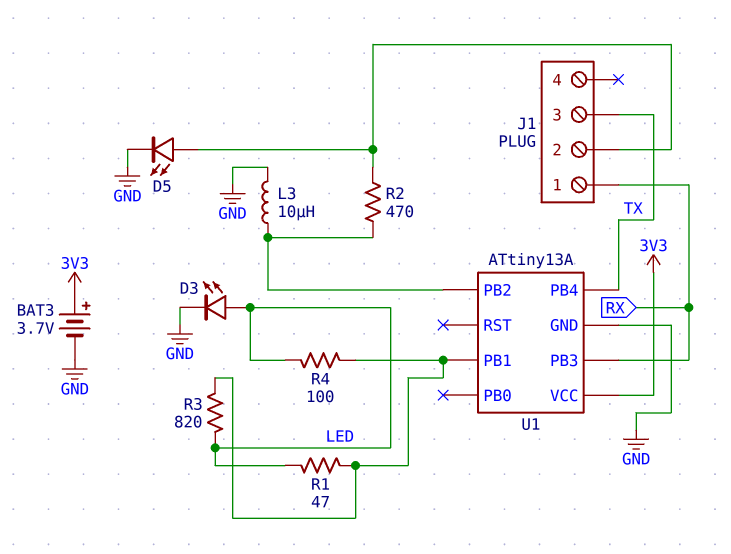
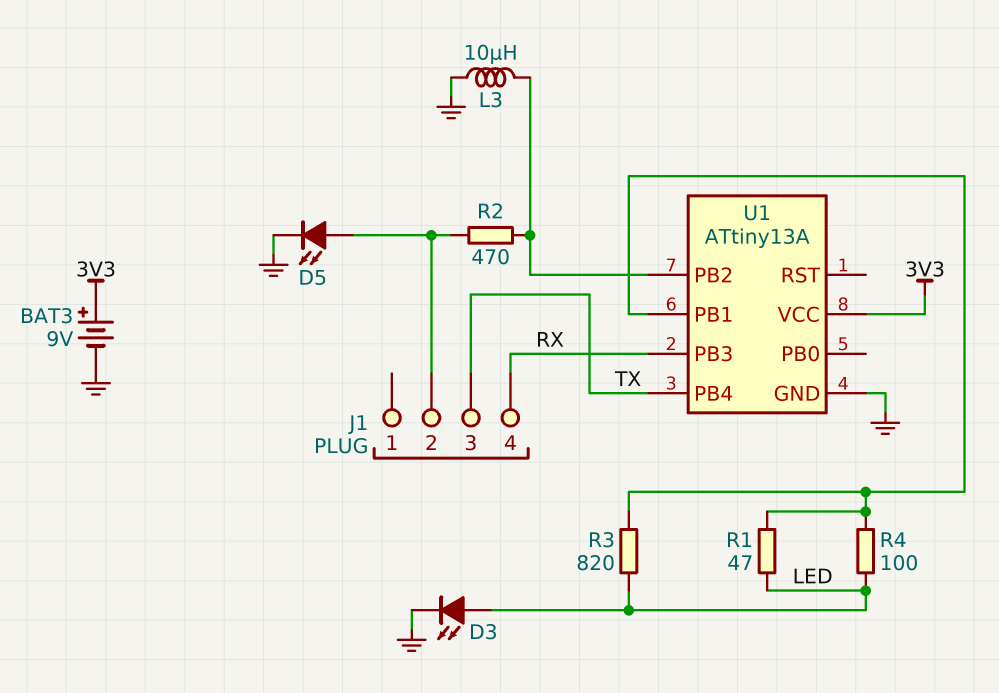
BAT3: 3.7V (plus 3V3, minus GND) -> 9V (plus 3V3, minus GND)
J1 pin 1: RX -> none
J1 pin 4: none -> RX

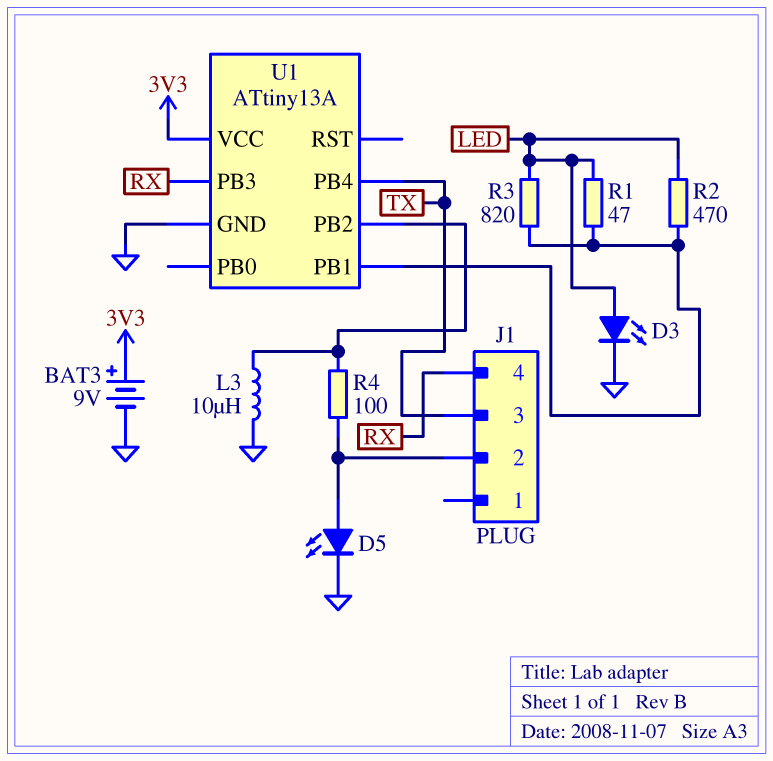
R2: 470 (J1/2, U1/PB2) -> 470 (LED, U1/PB1)
R4: 100 (LED, U1/PB1) -> 100 (J1/2, U1/PB2)

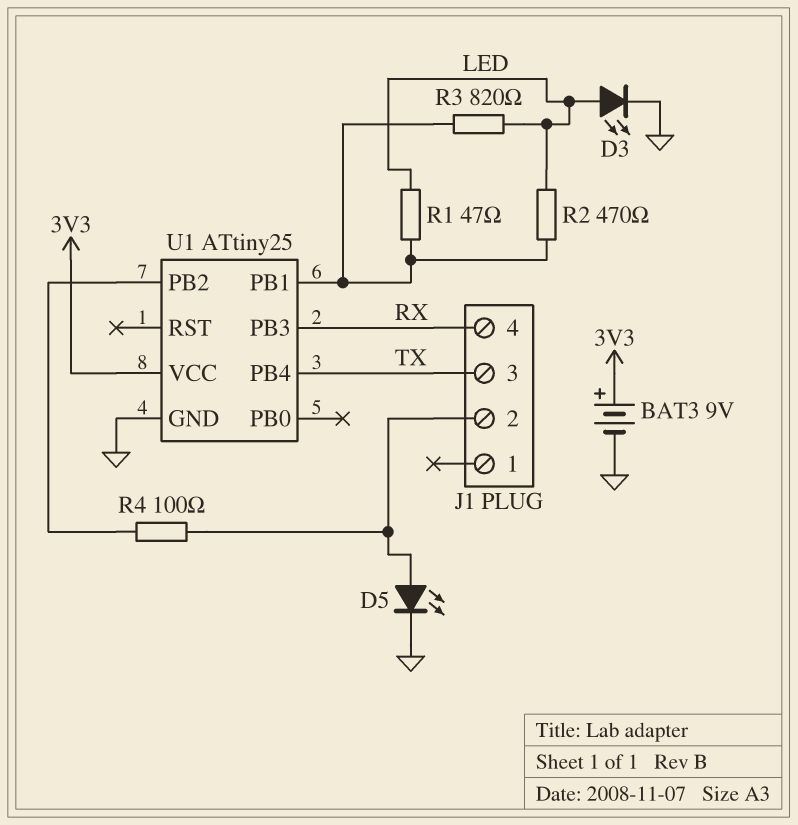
L3: 10uH (GND, U1/PB2) -> none
U1: ATtiny13A -> ATtiny25

